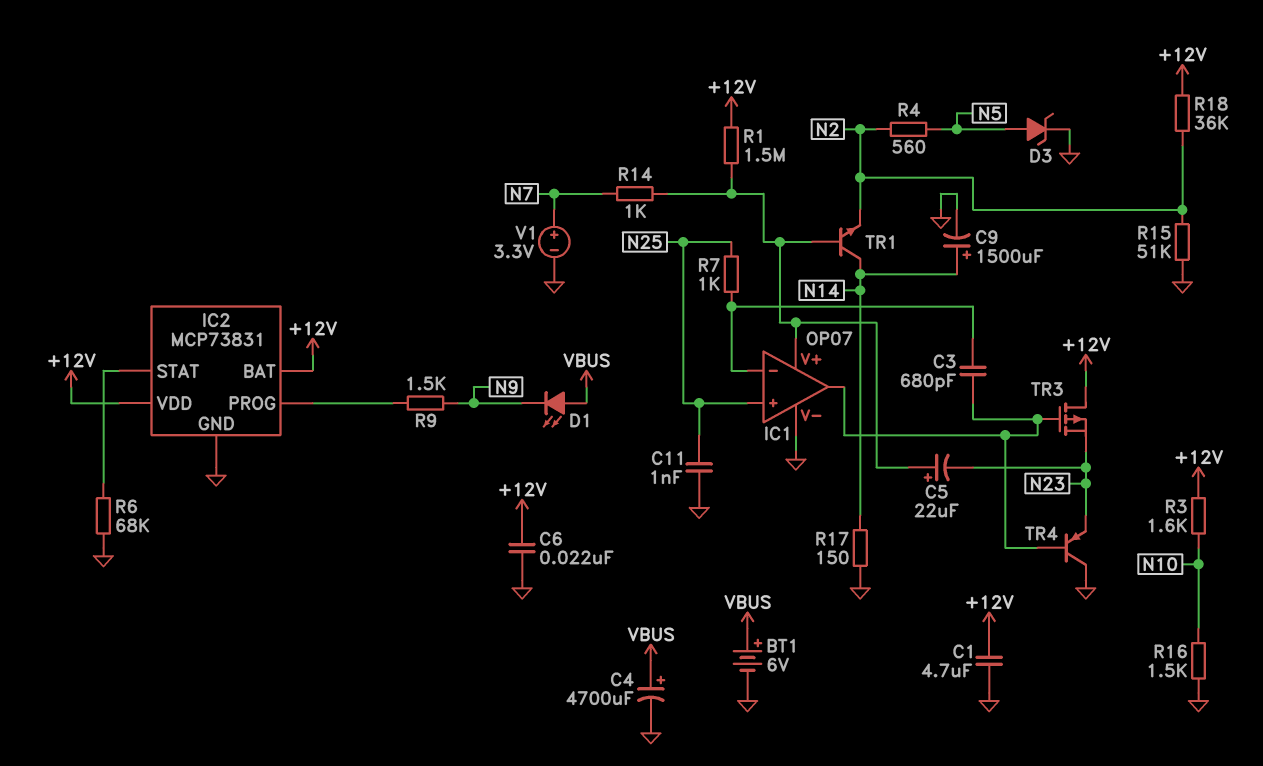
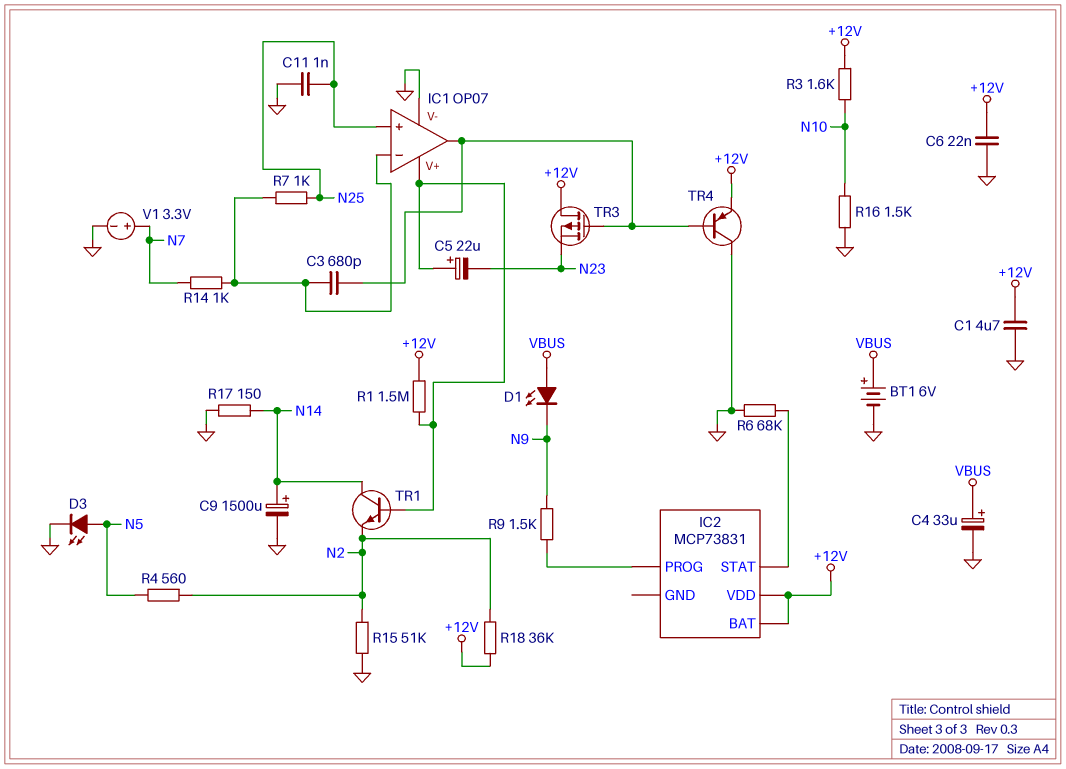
C4: 4700uF (plus VBUS, minus GND) -> 33uF (plus VBUS, minus GND)
D3: zener (A N5, K GND) -> LED (A N5, K GND)
IC2 pin GND: GND -> none
R14: 1k (IC1/V+, N7) -> 1k (IC1/in-, N7)
TR4: PNP (B IC1/out, C GND, E N23) -> PNP (B IC1/out, C GND, E +12V)

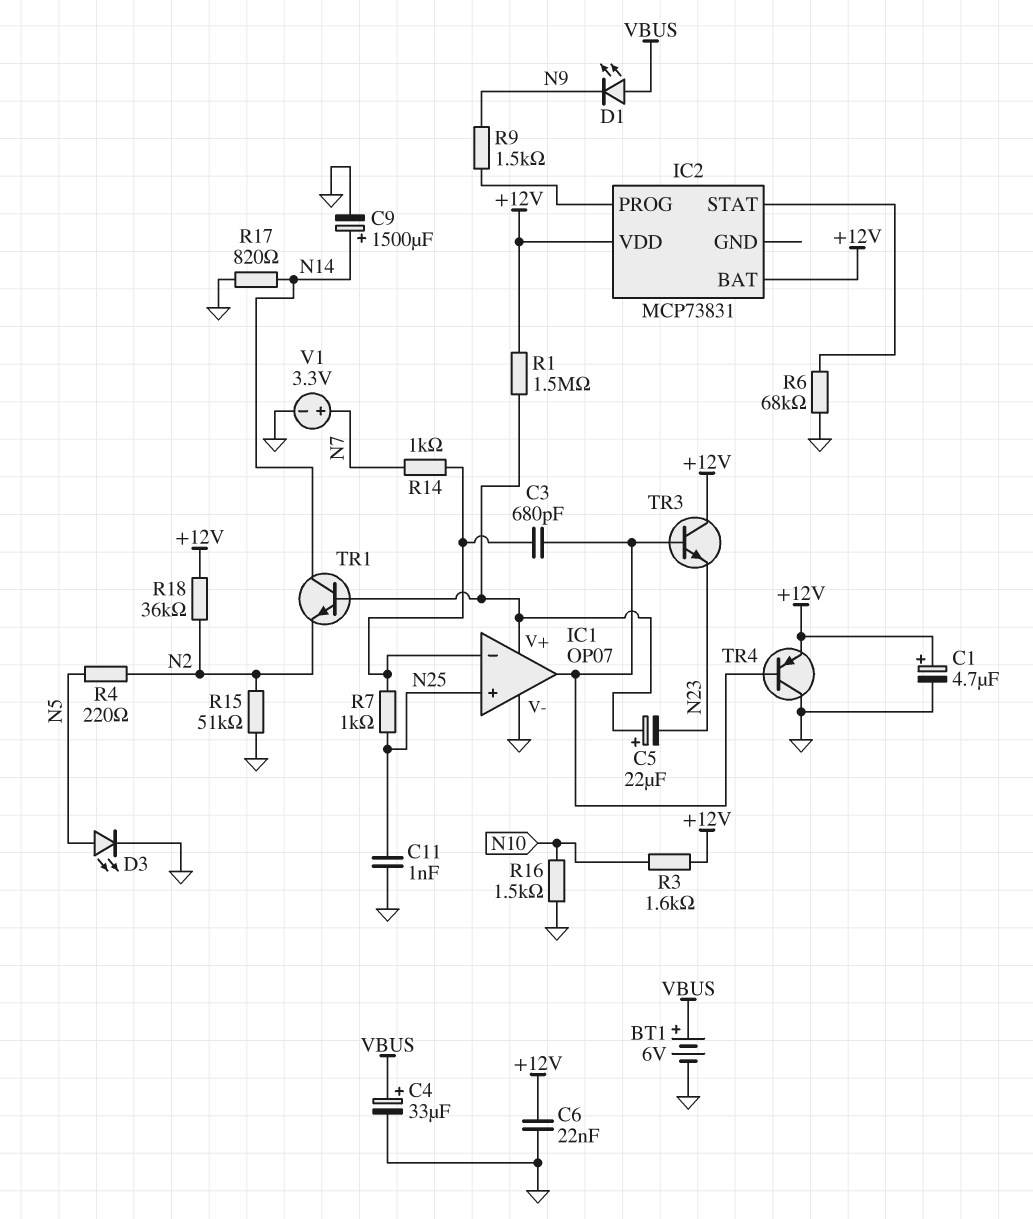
C1: 4.7uF (+12V, GND) -> 4.7uF (plus +12V, minus GND)
R4: 560 (N2, N5) -> 220 (N2, N5)
R17: 150 (GND, N14) -> 820 (GND, N14)
TR3: PMOS (G IC1/out, D +12V, S N23) -> NPN (B IC1/out, C +12V, E N23)

